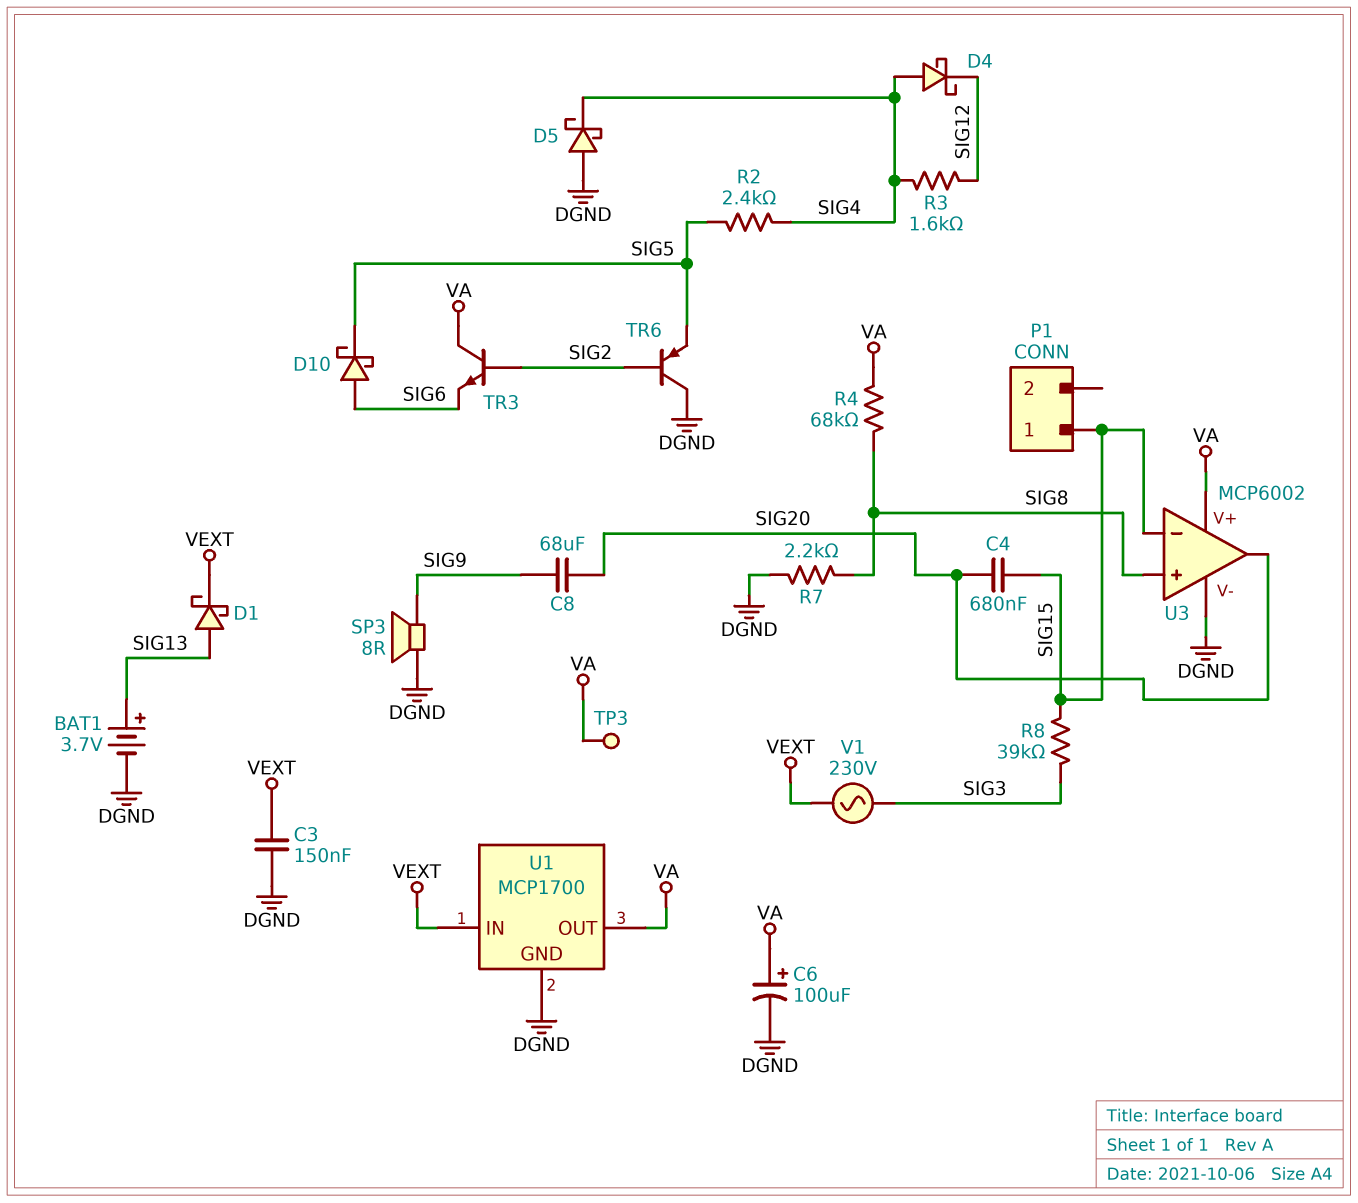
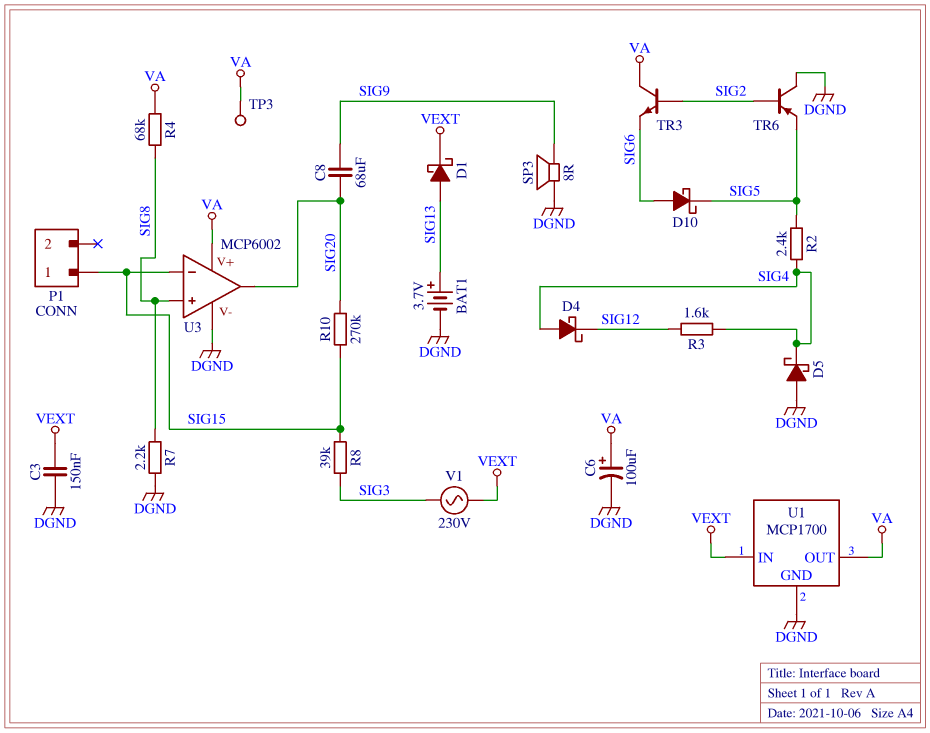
C4: 680nF (SIG15, SIG20) -> none
R10: none -> 270k (SIG15, SIG20)

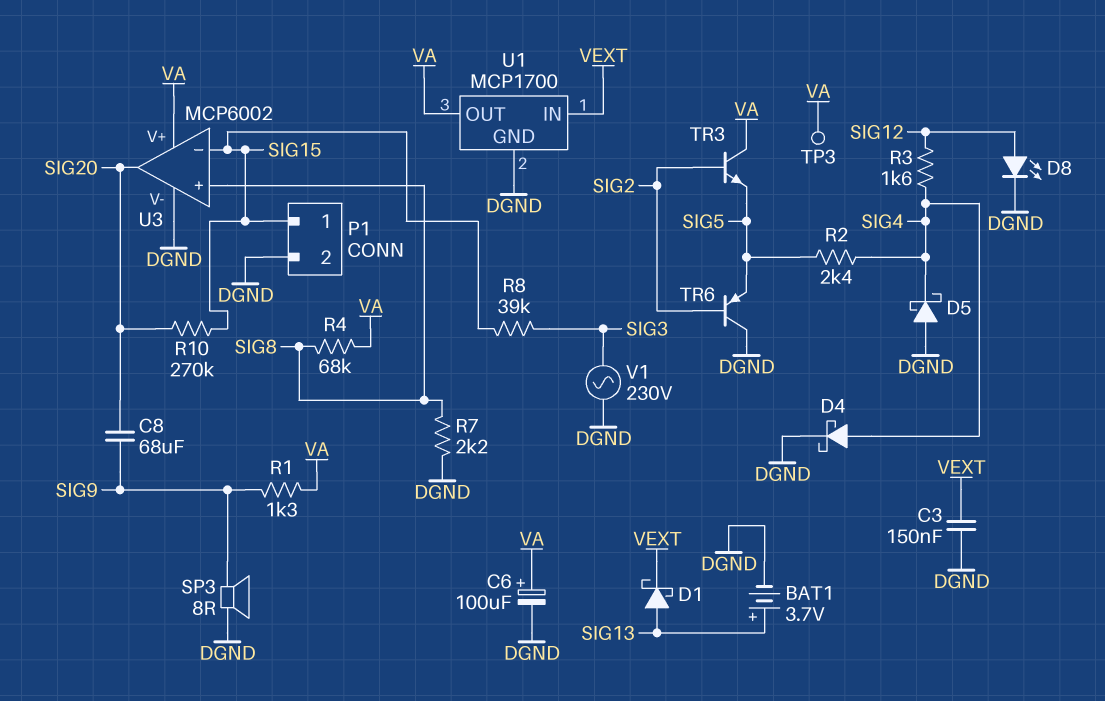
D4: schottky (A SIG4, K SIG12) -> schottky (A SIG4, K DGND)
D8: none -> LED (A SIG12, K DGND)
D10: schottky (A SIG6, K SIG5) -> none
P1 pin 2: none -> DGND
R1: none -> 1.3k (SIG9, VA)
TR3: NPN (B SIG2, C VA, E SIG6) -> NPN (B SIG2, C VA, E SIG5)
V1: AC 230V (SIG3, VEXT) -> AC 230V (DGND, SIG3)

